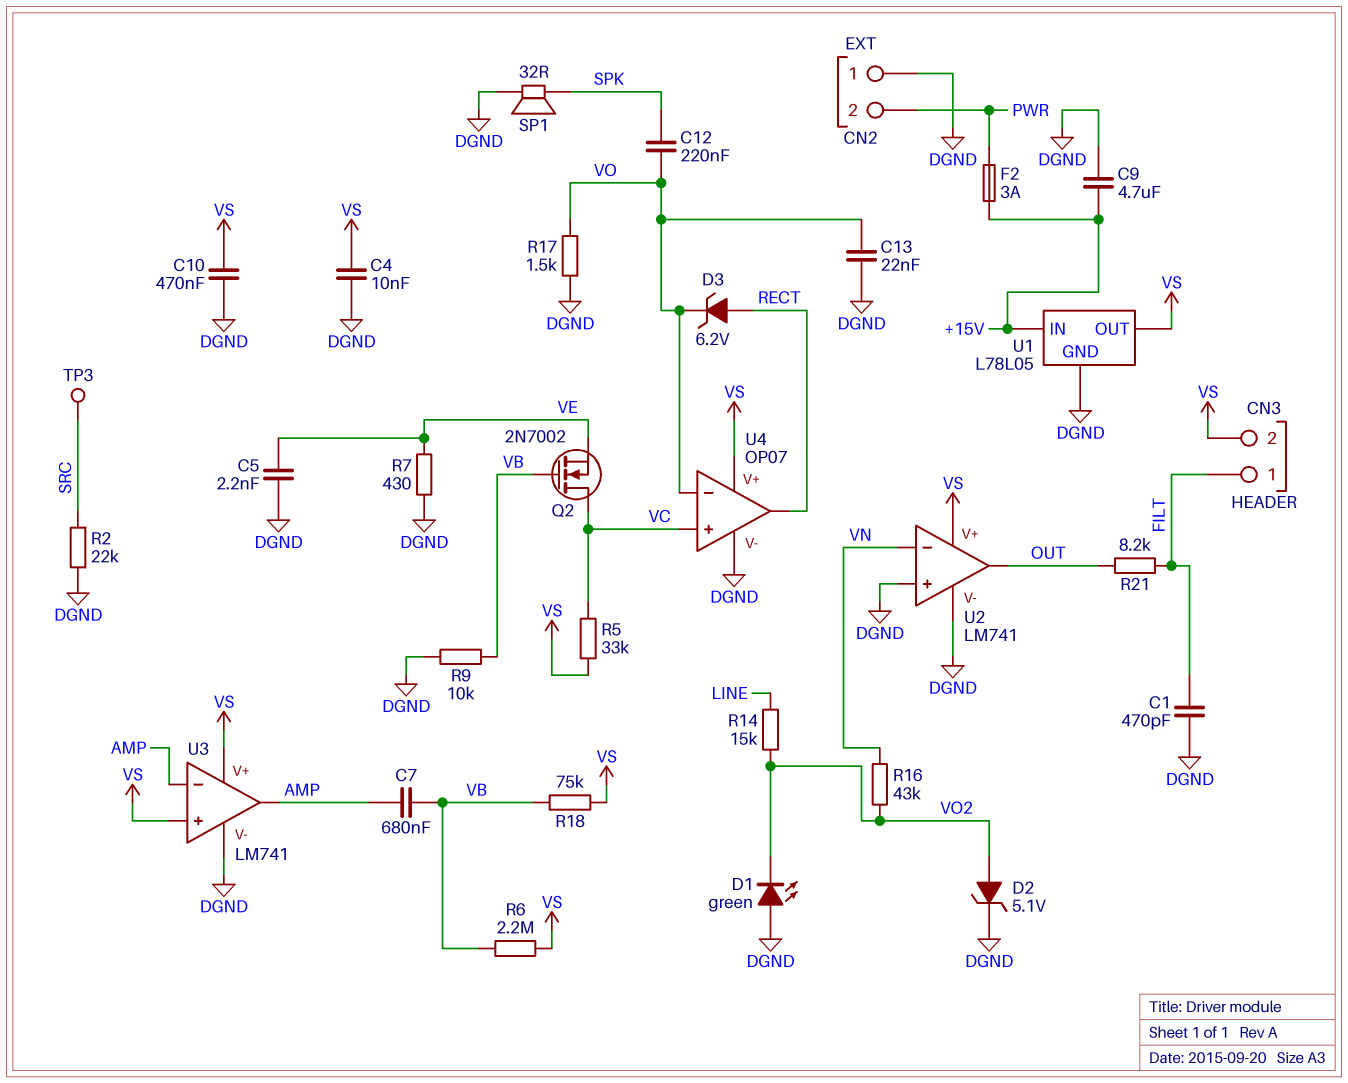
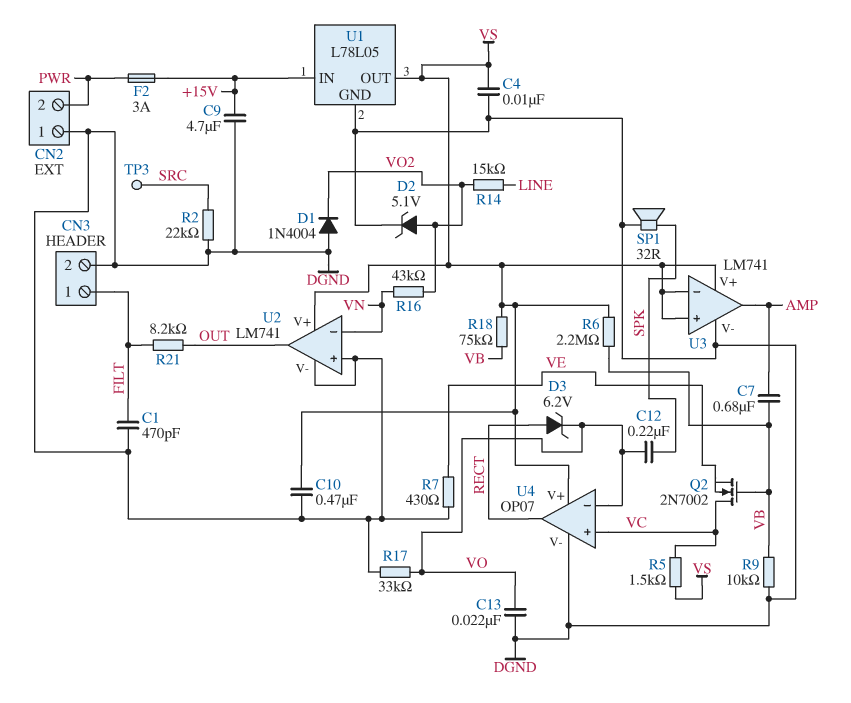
C5: 2.2nF (DGND, VE) -> none
CN3 pin 2: VS -> DGND
D1: LED green (A DGND, K VO2) -> diode 1N4004 (A DGND, K VO2)
R5: 33k (VC, VS) -> 1.5k (VC, VS)
R17: 1.5k (DGND, VO) -> 33k (DGND, VO)
U3 pin in-: AMP -> VS

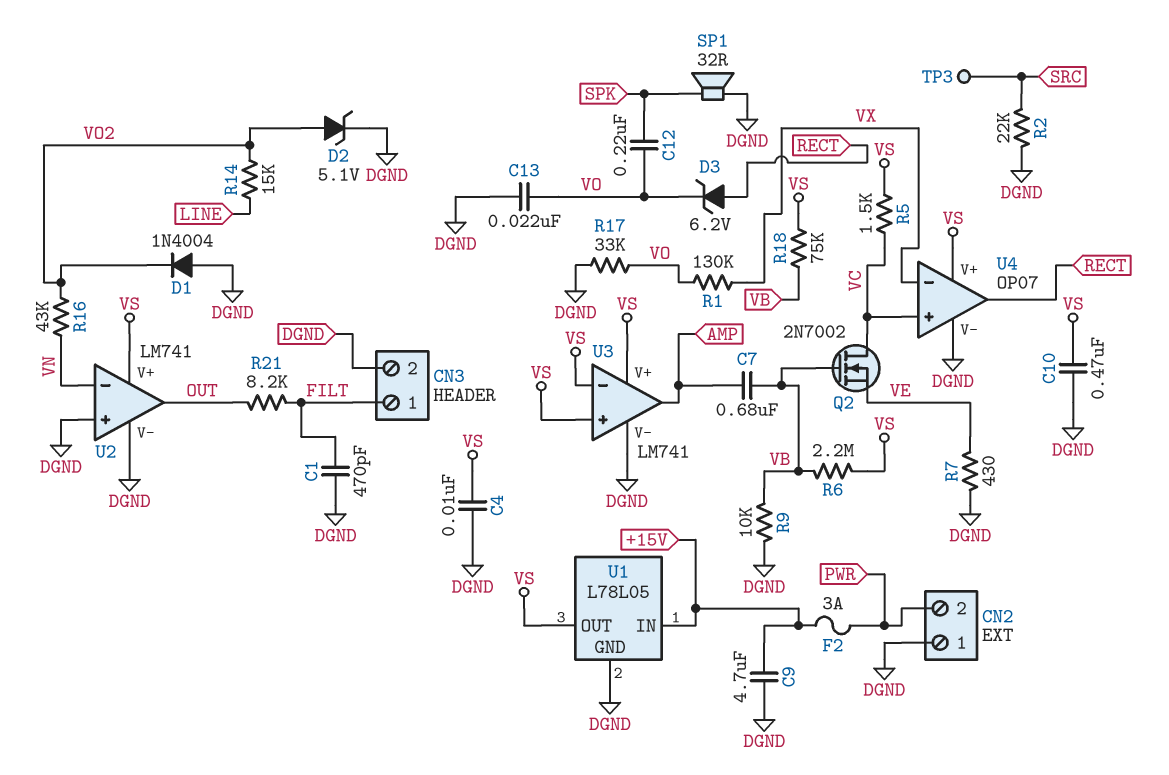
R1: none -> 130k (VO, VX)
U4 pin in-: VO -> VX

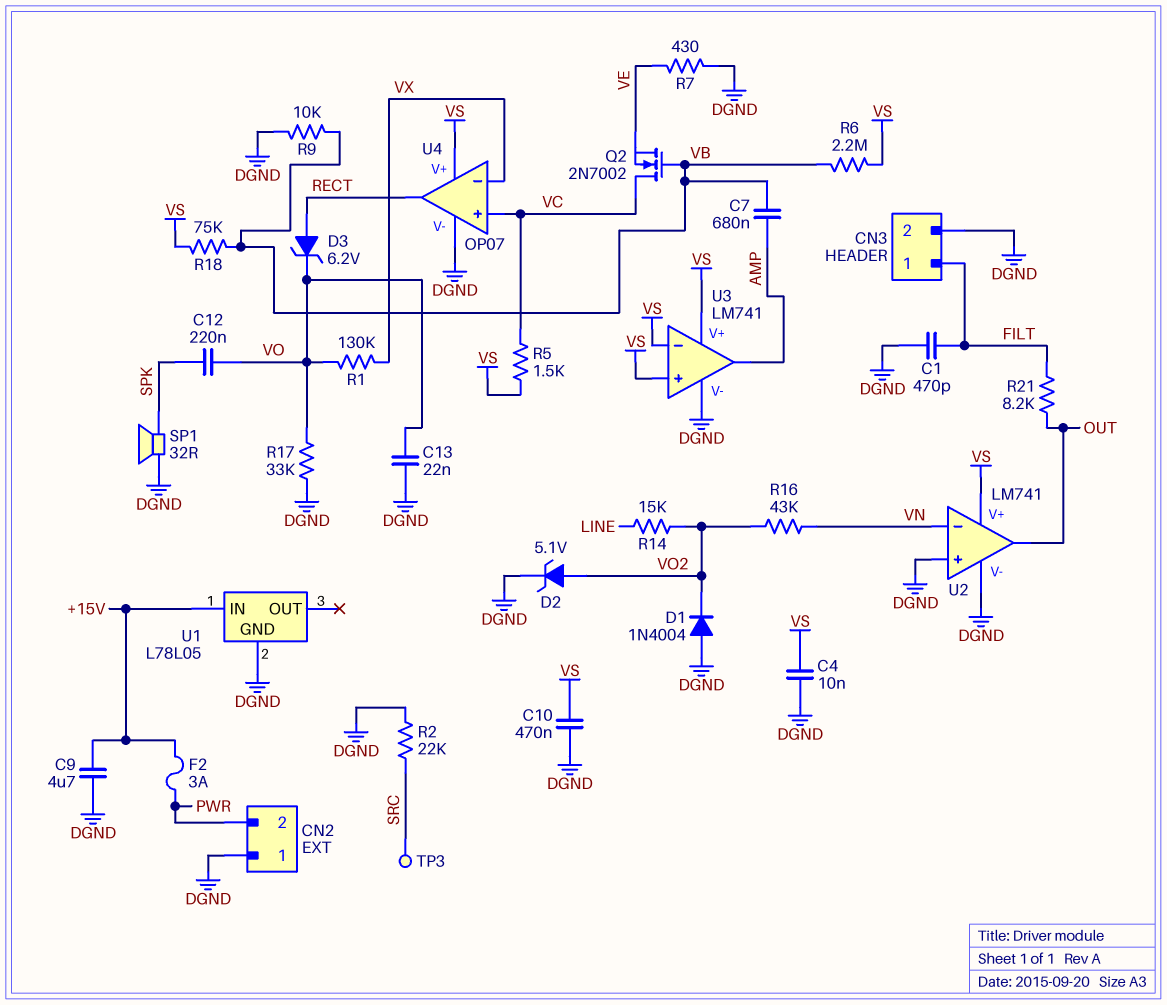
U1 pin OUT: VS -> none

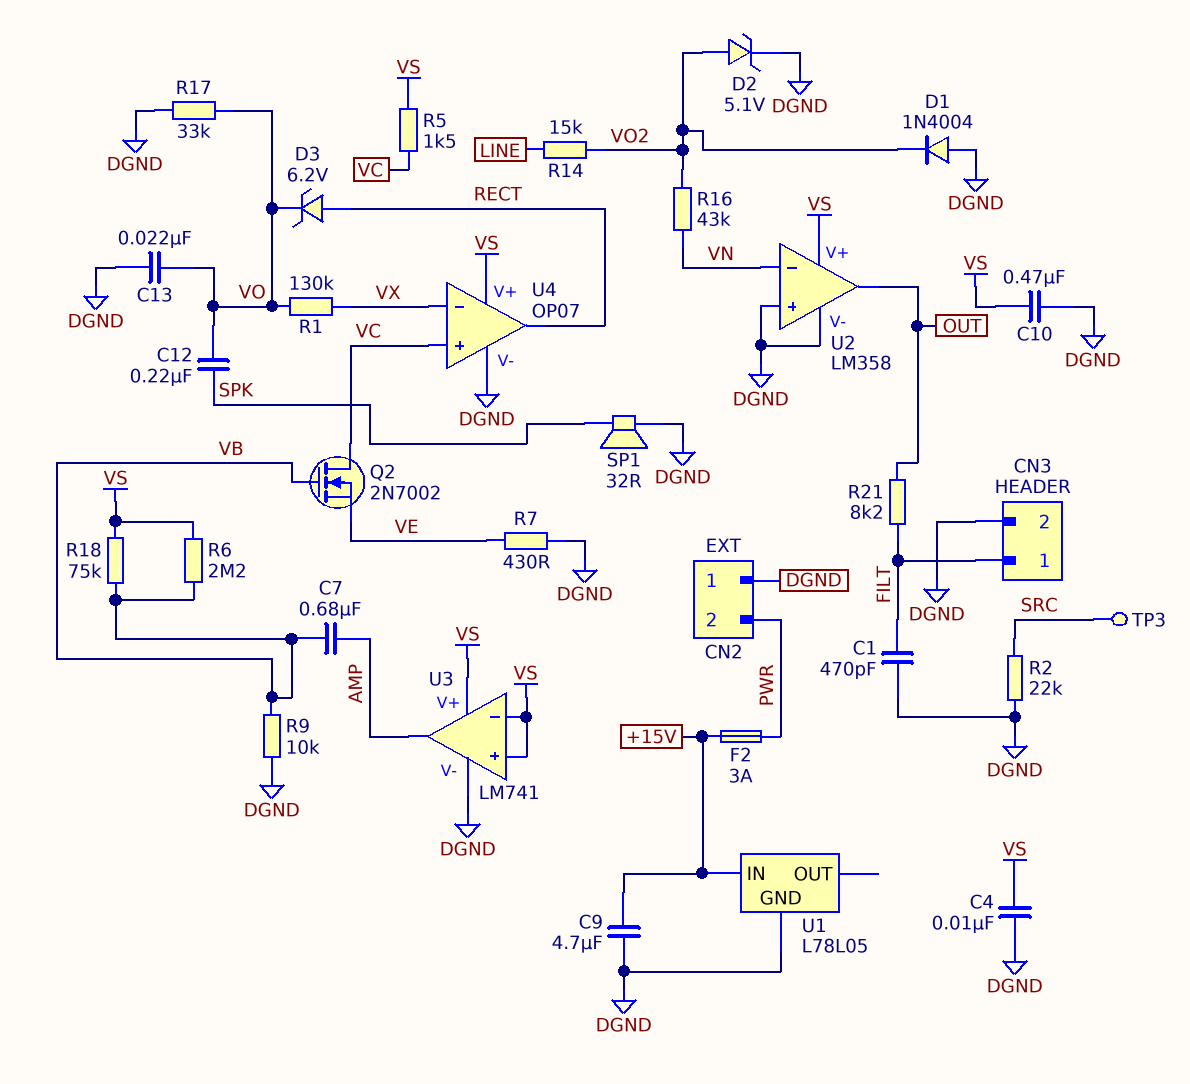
U2: LM741 -> LM358

